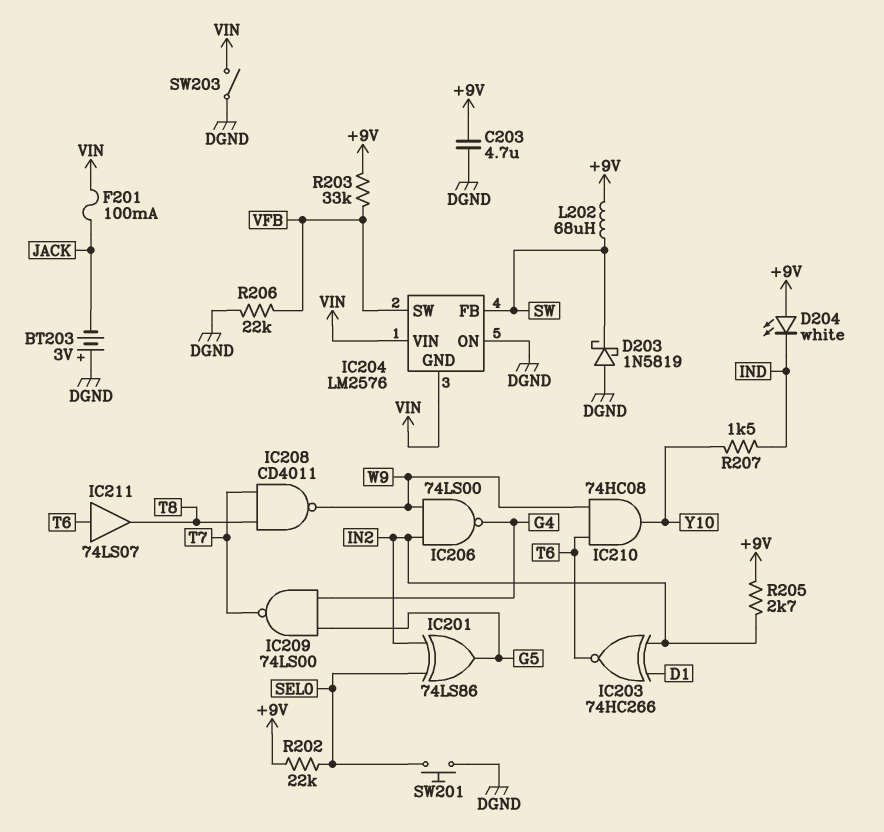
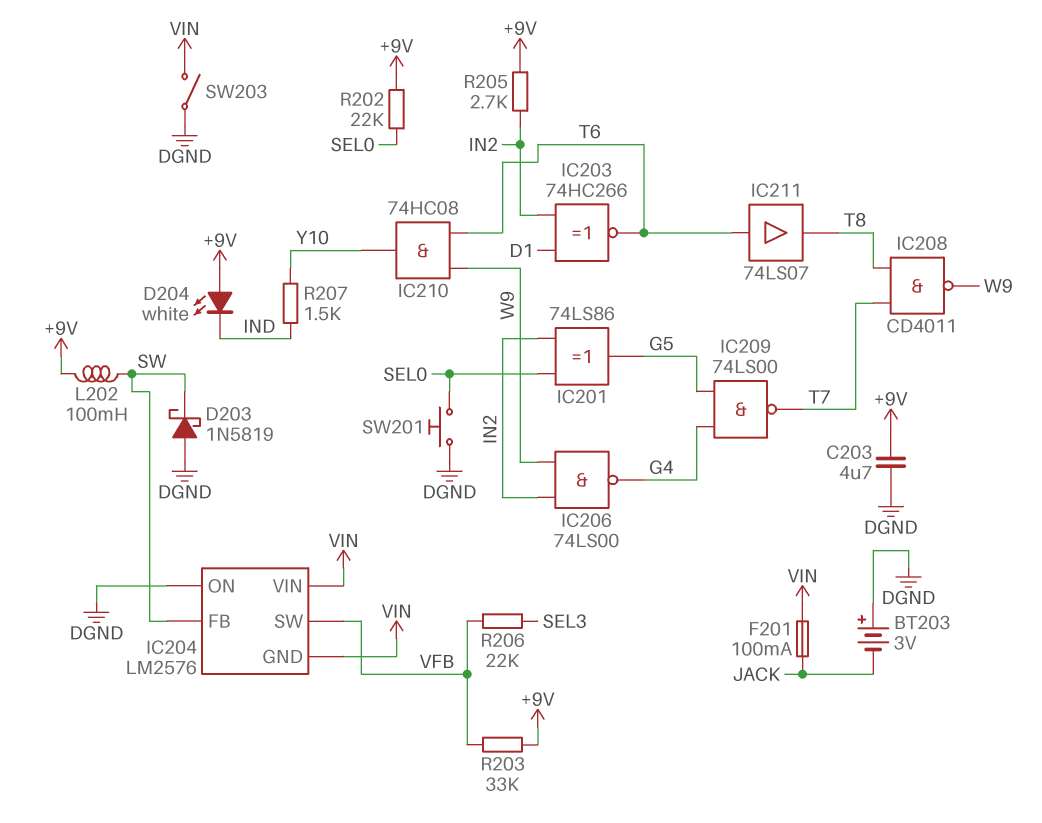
L202: 68uH (+9V, SW) -> 100mH (+9V, SW)
R206: 22k (DGND, VFB) -> 22k (SEL3, VFB)

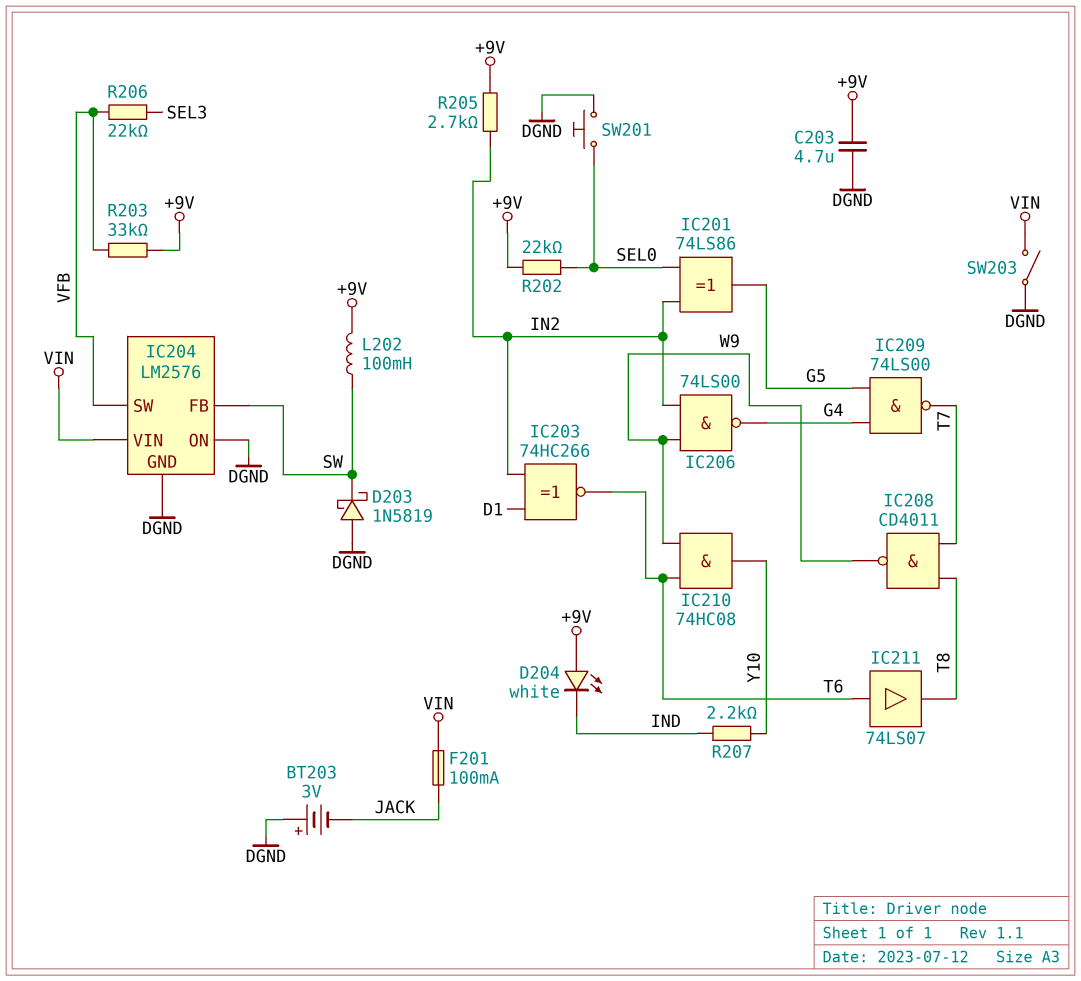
IC204 pin GND: VIN -> DGND
R207: 1.5k (IND, Y10) -> 2.2k (IND, Y10)

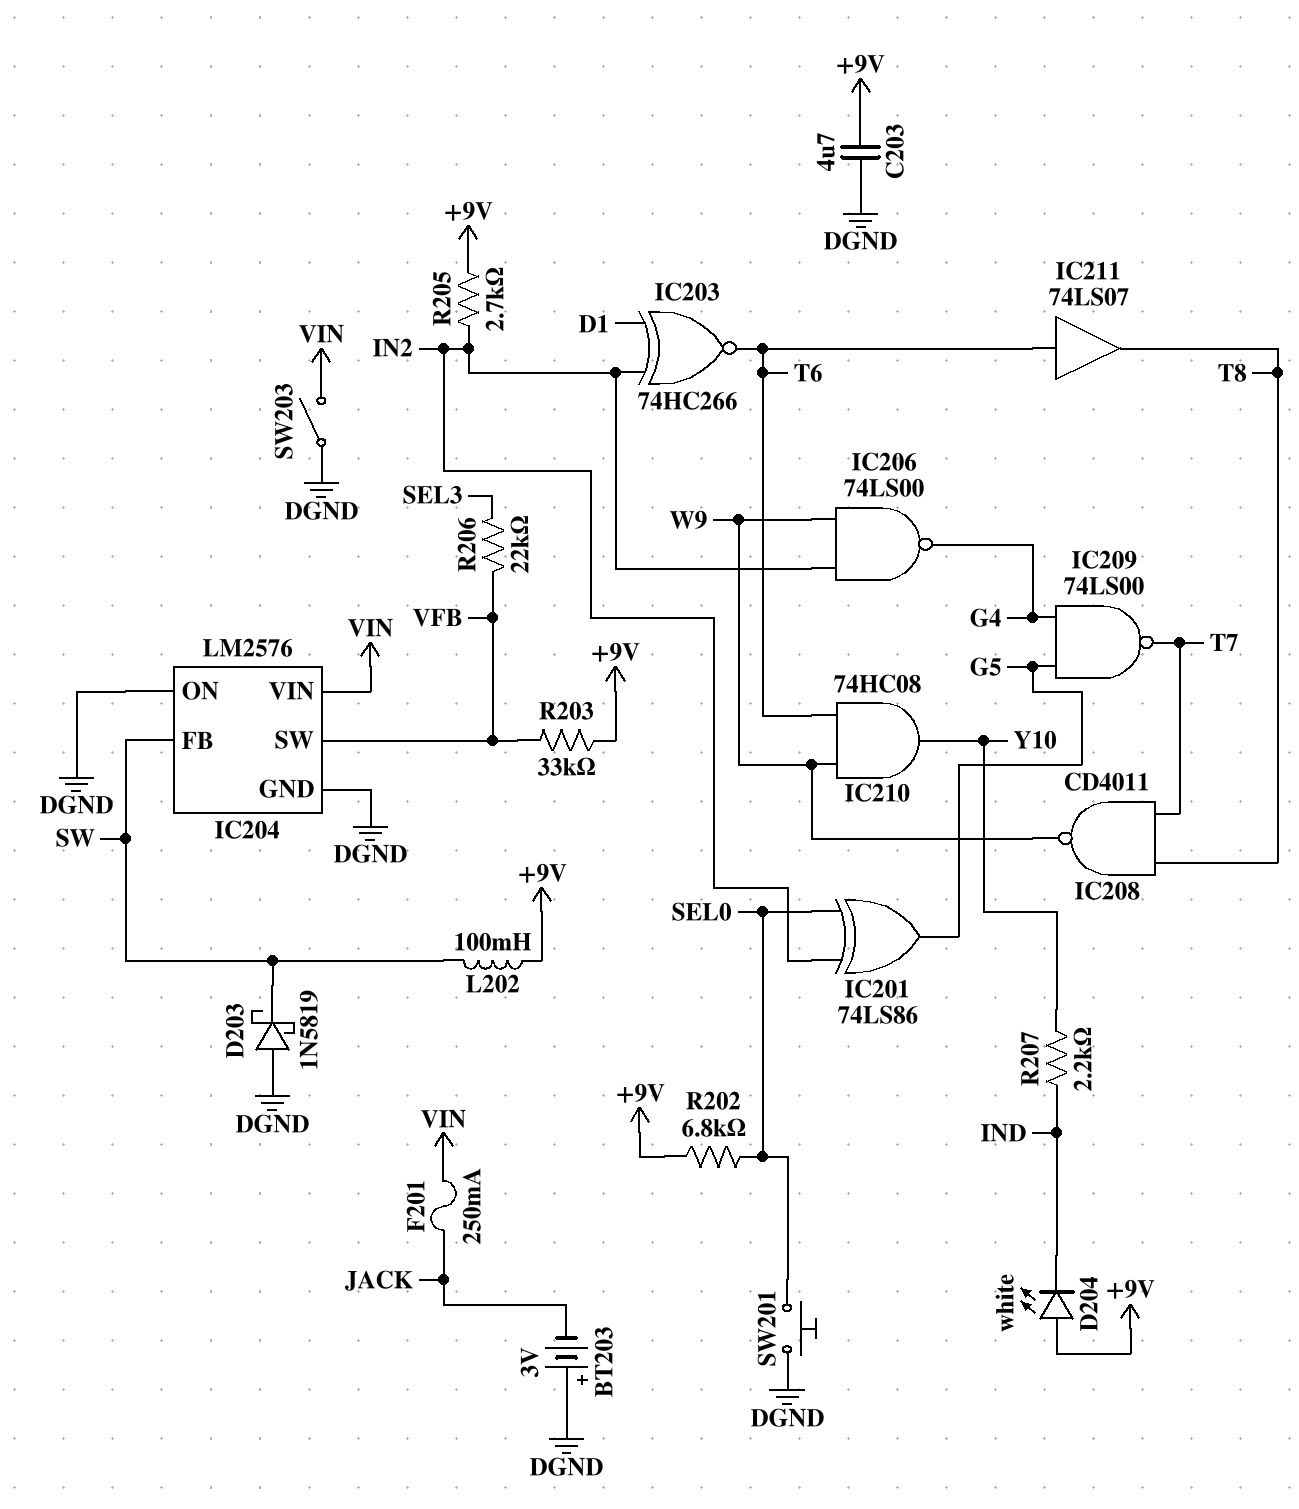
F201: 100mA (JACK, VIN) -> 250mA (JACK, VIN)
R202: 22k (+9V, SEL0) -> 6.8k (+9V, SEL0)

